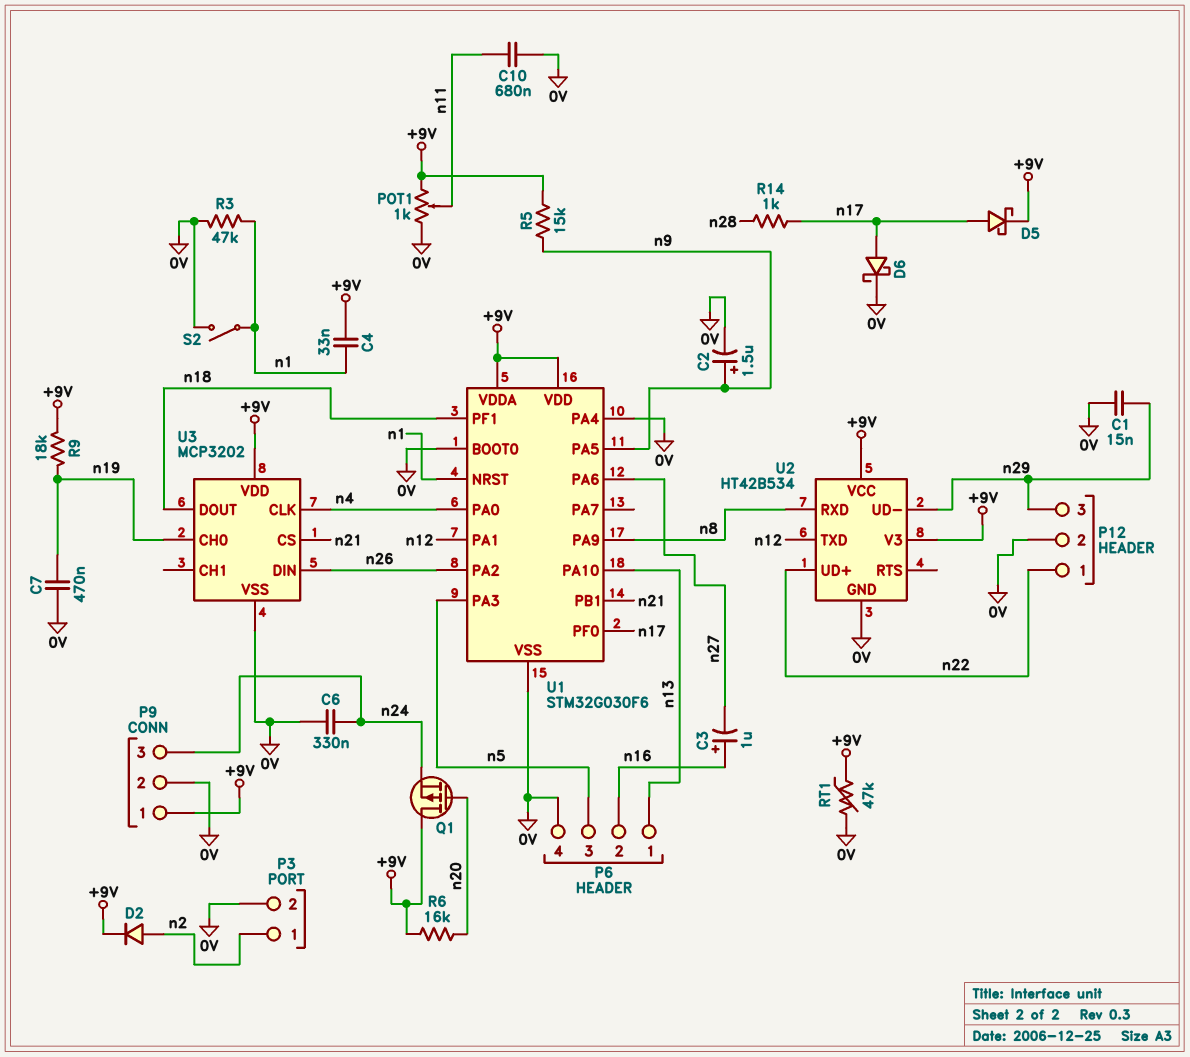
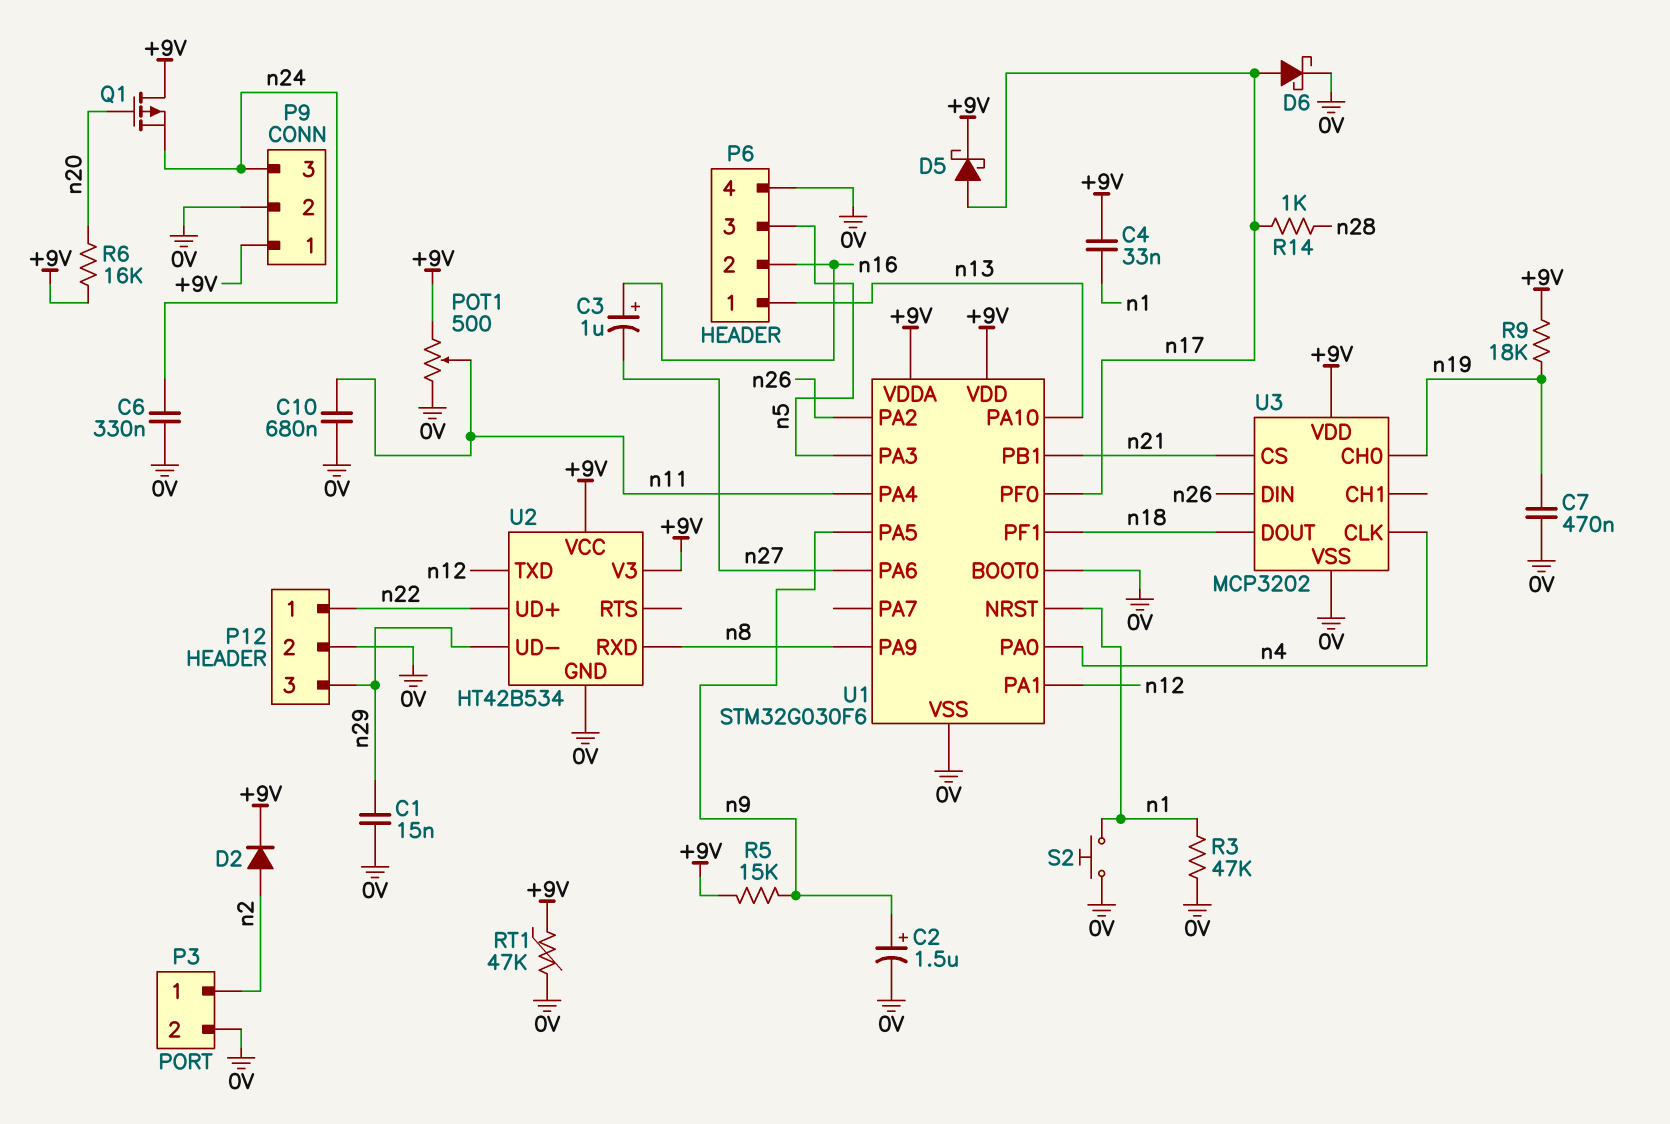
POT1: 1k (+9V, 0V, wiper n11) -> 500 (+9V, 0V, wiper n11)
S2: switch (0V, n1) -> button (0V, n1)
U1 pin PA4: 0V -> n11

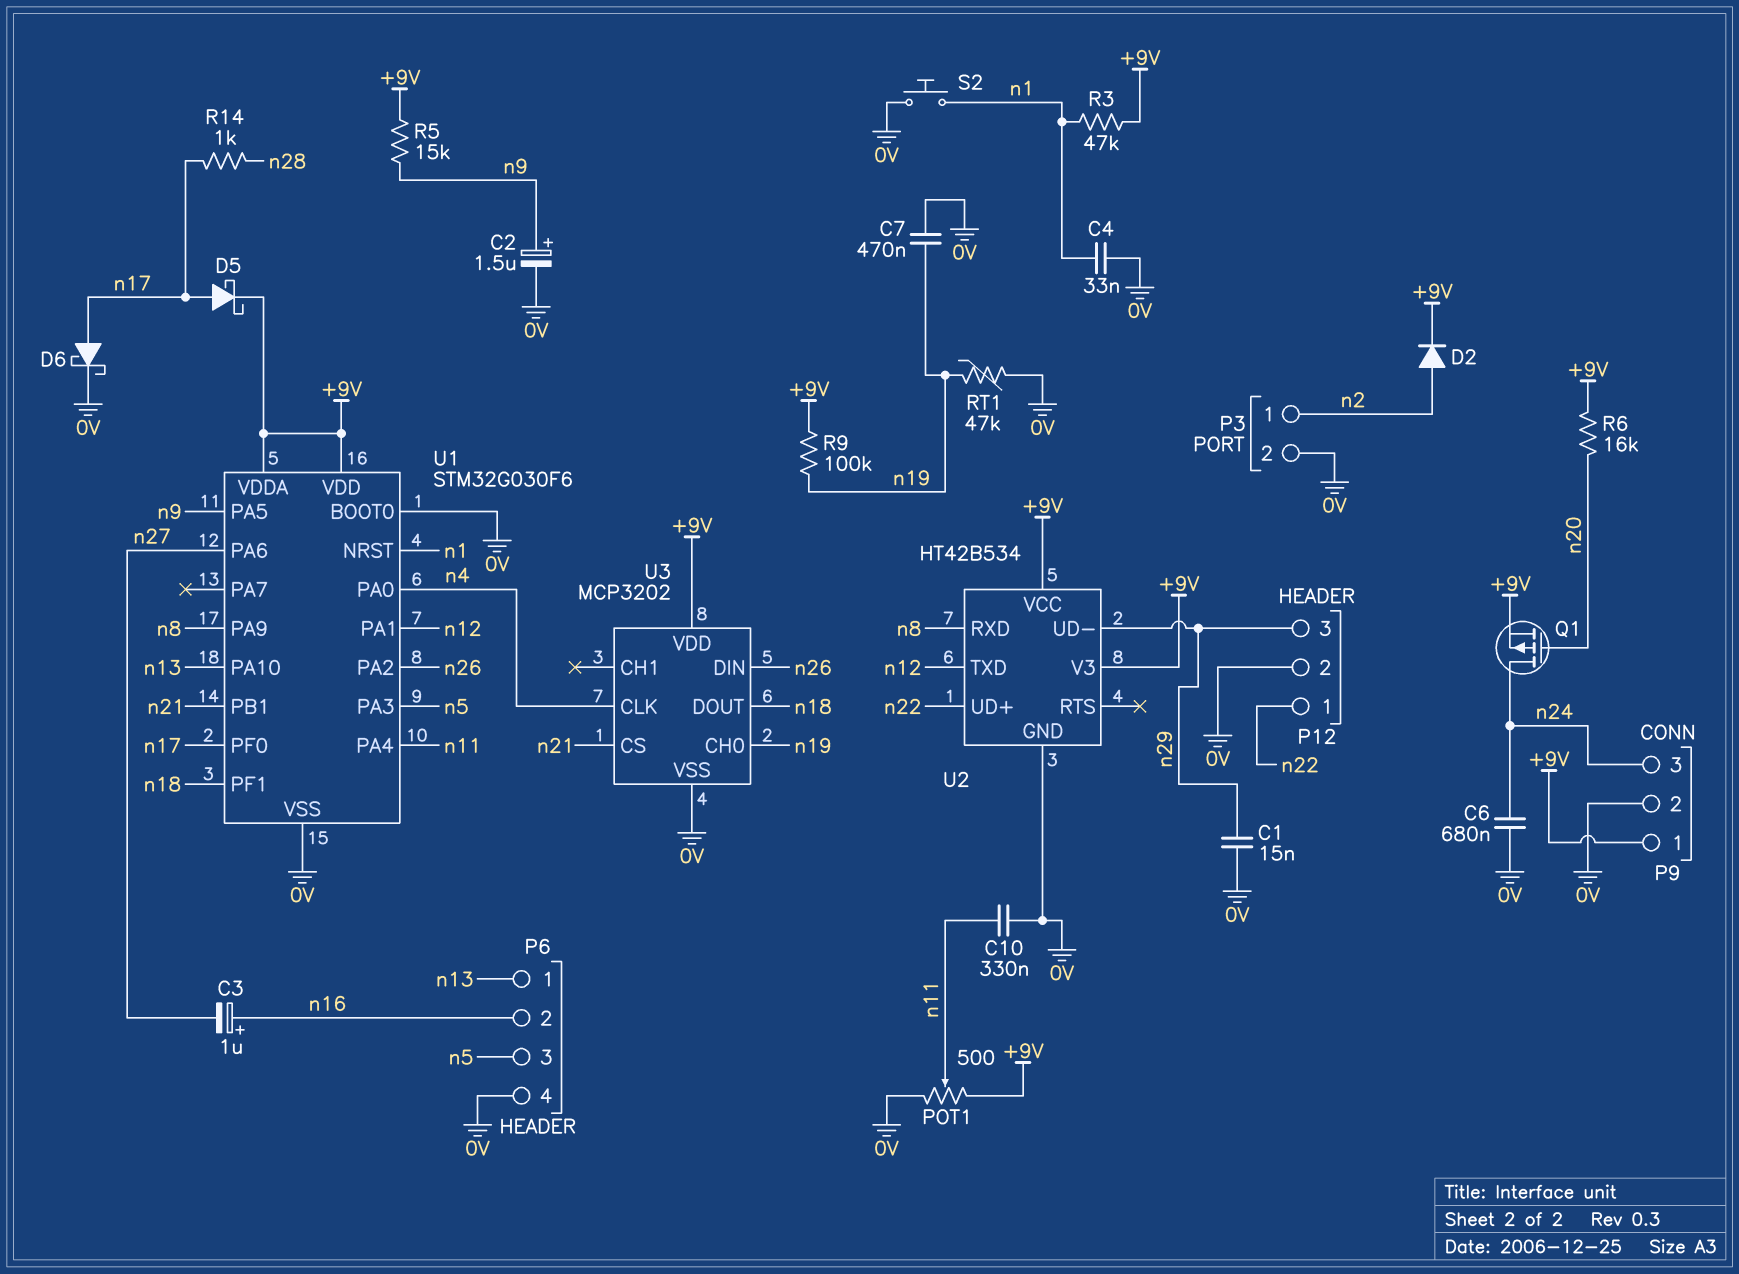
C4: 33nF (+9V, n1) -> 33nF (0V, n1)
C6: 330nF (0V, n24) -> 680nF (0V, n24)
C10: 680nF (0V, n11) -> 330nF (0V, n11)
Q1: PMOS (G n20, D +9V, S n24) -> PMOS (G n20, D n24, S +9V)
R3: 47k (0V, n1) -> 47k (+9V, n1)
R9: 18k (+9V, n19) -> 100k (+9V, n19)
RT1: 47k (+9V, 0V) -> 47k (0V, n19)

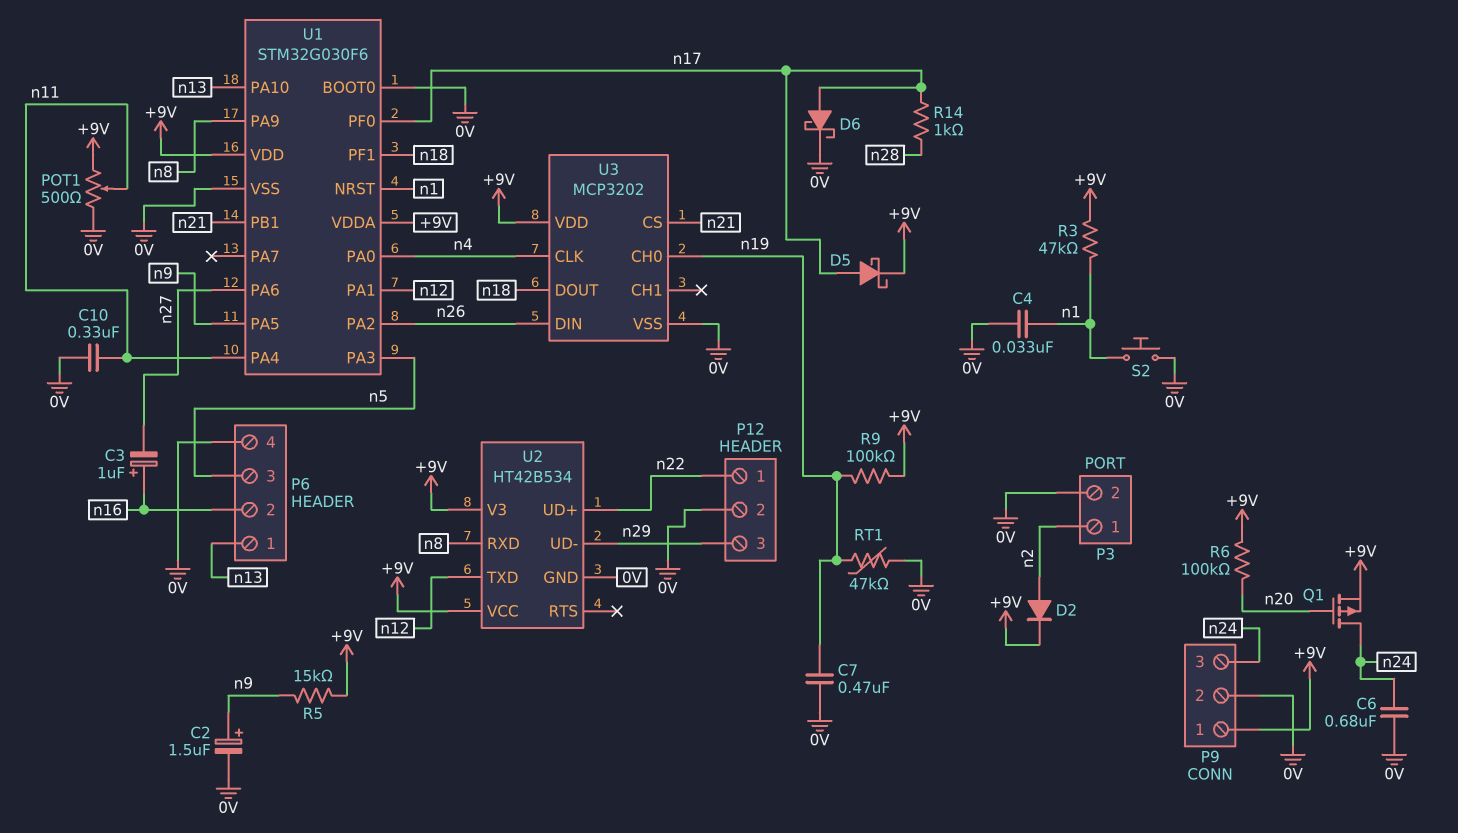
C1: 15nF (0V, n29) -> none
R6: 16k (+9V, n20) -> 100k (+9V, n20)

